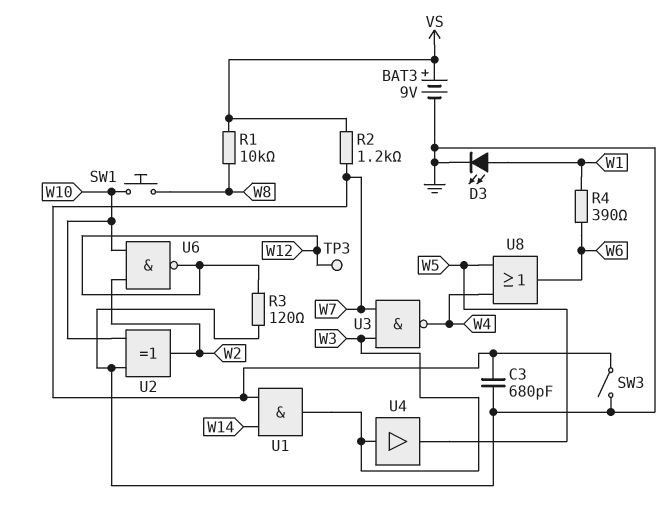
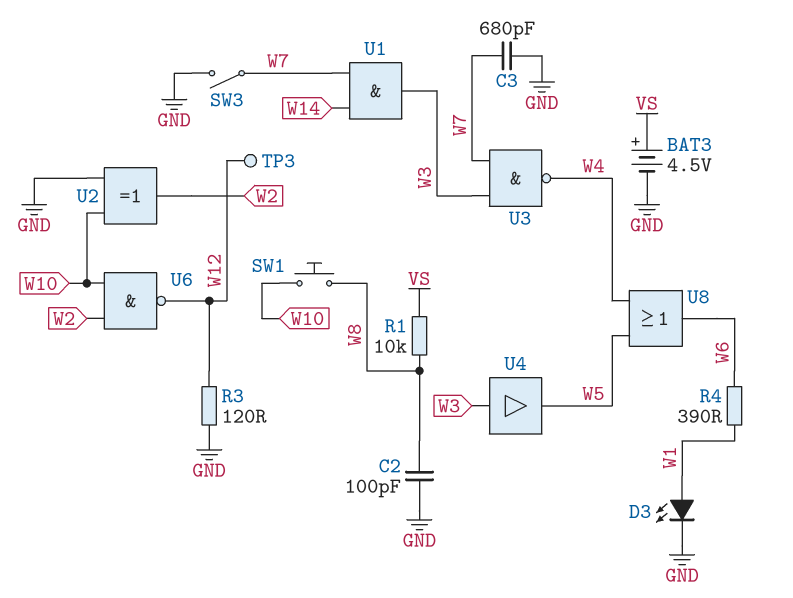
BAT3: 9V (plus VS, minus GND) -> 4.5V (plus VS, minus GND)
C2: none -> 100pF (GND, W8)
R2: 1.2k (VS, W7) -> none

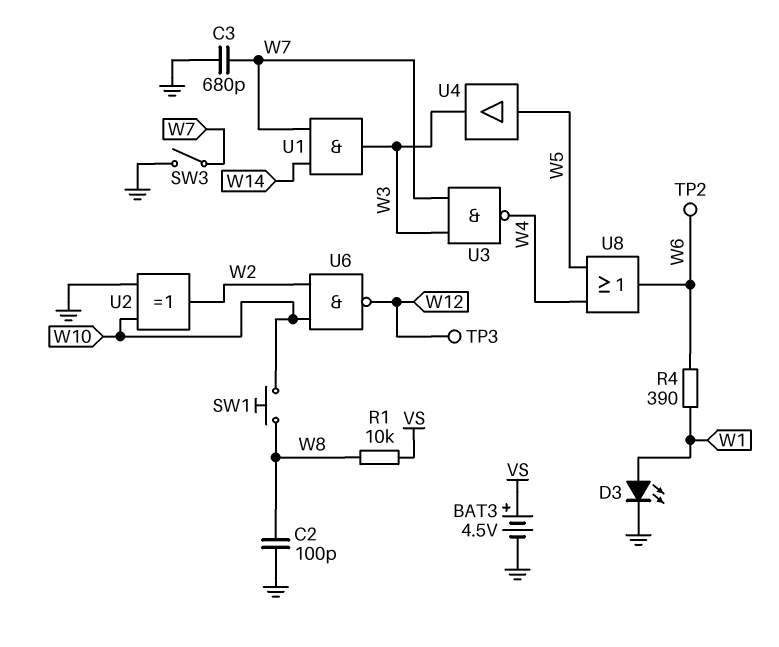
R3: 120 (GND, W12) -> none
TP2: none -> test point (W6)
U4: buffer (in W3, out W5) -> buffer (in W5, out W3)

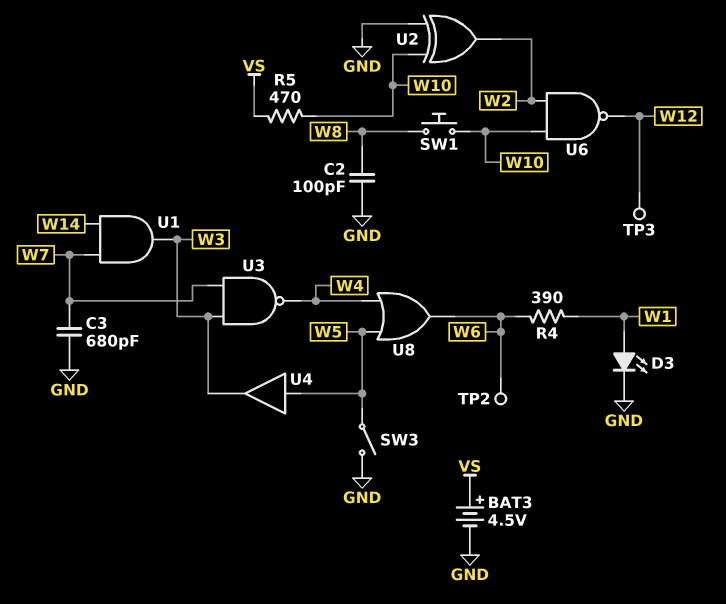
R1: 10k (VS, W8) -> none
R5: none -> 470 (VS, W10)
SW3: switch (GND, W7) -> switch (GND, W5)

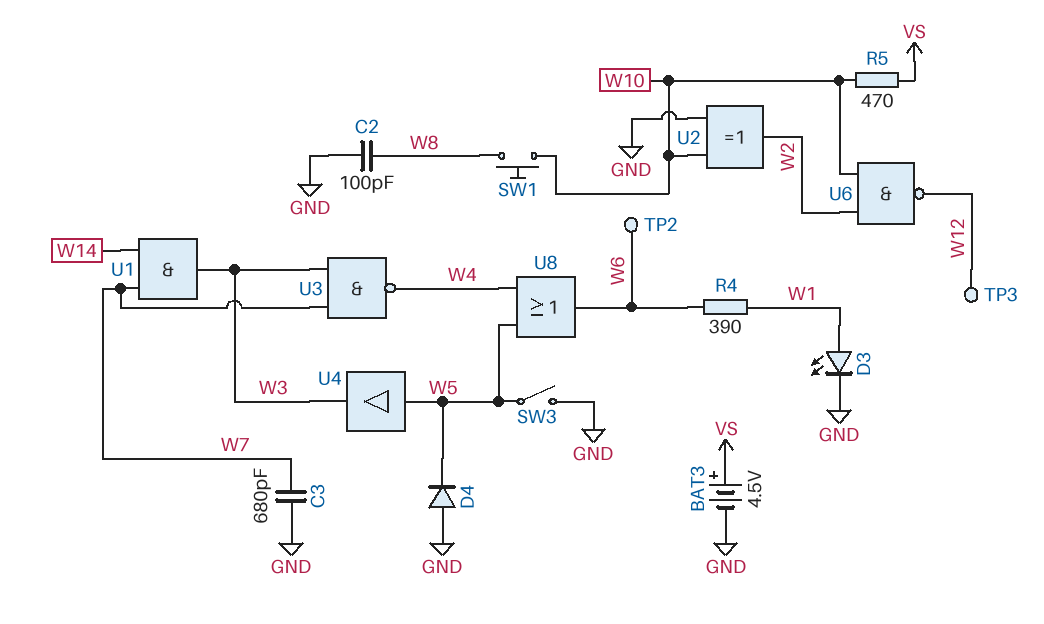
D4: none -> diode (A GND, K W5)

